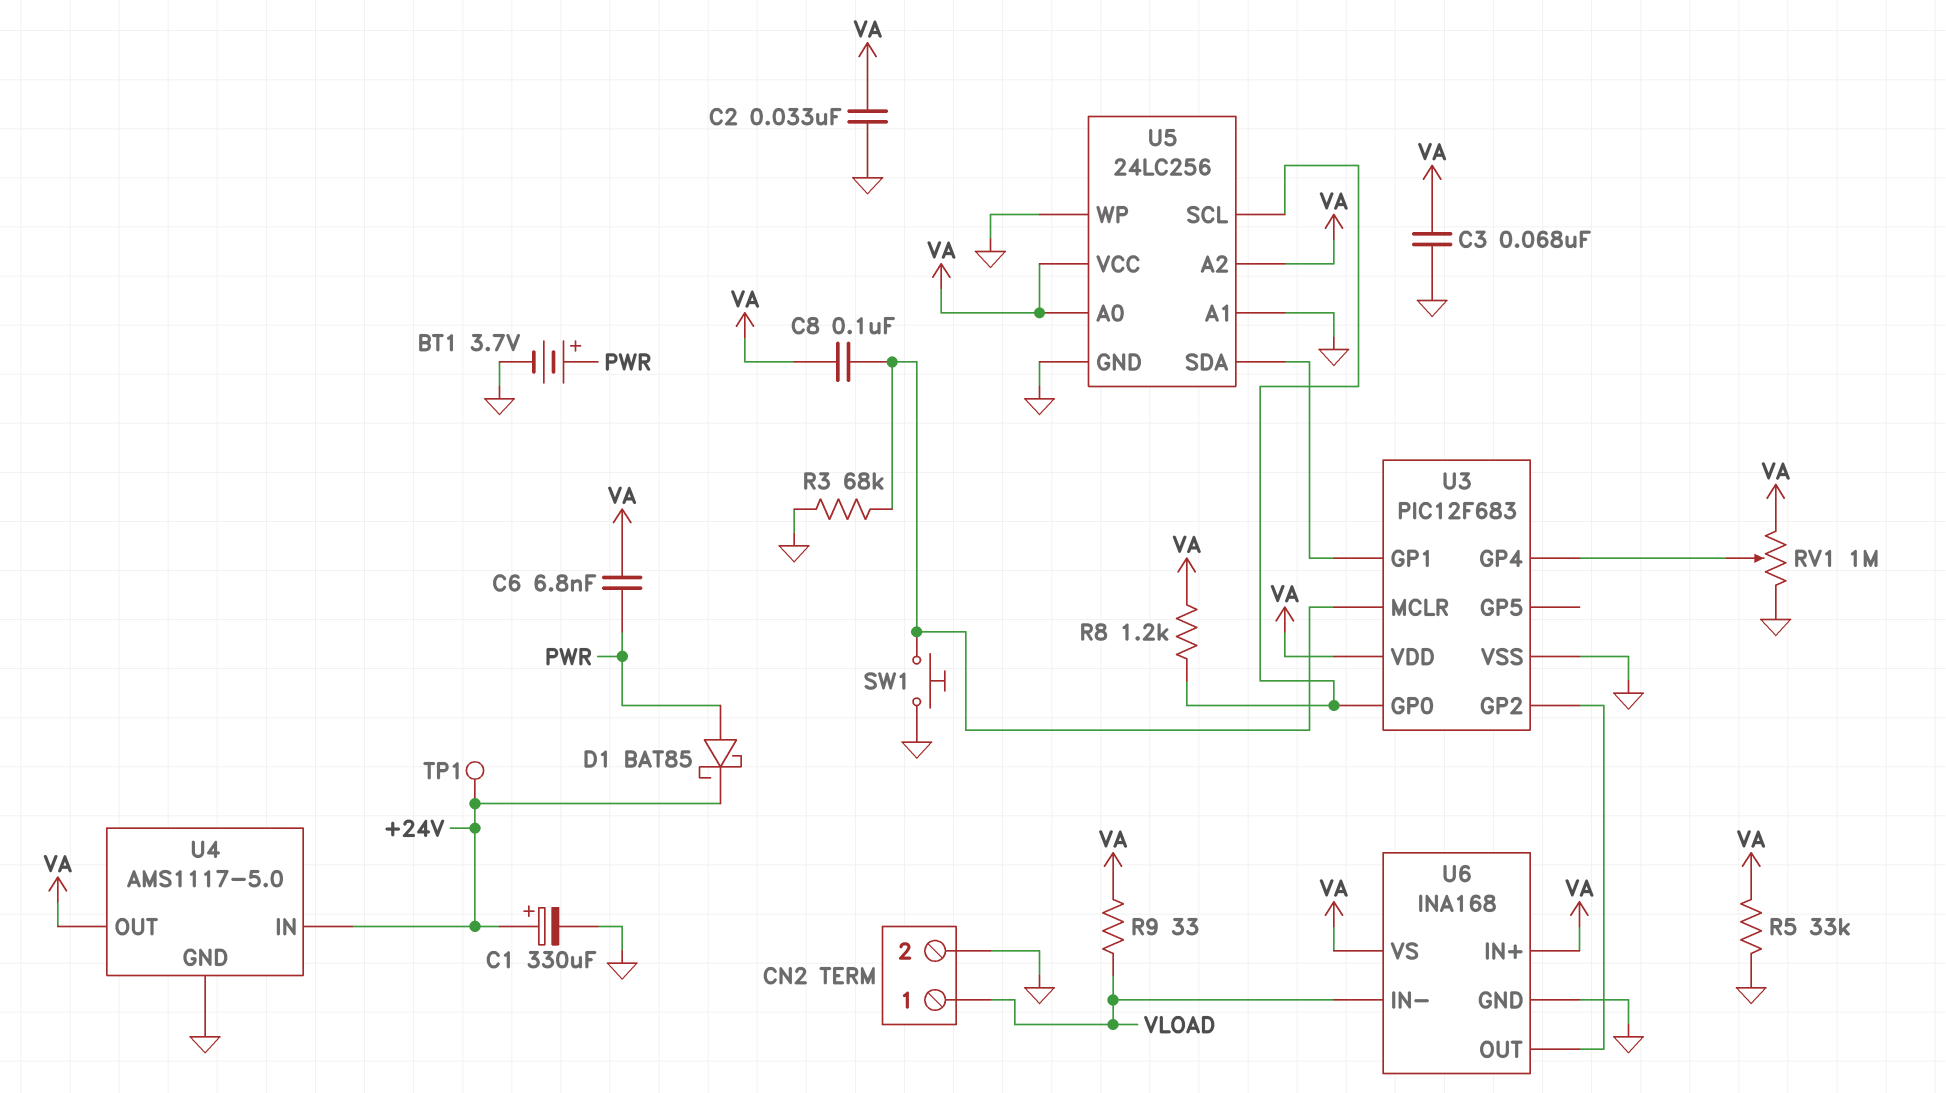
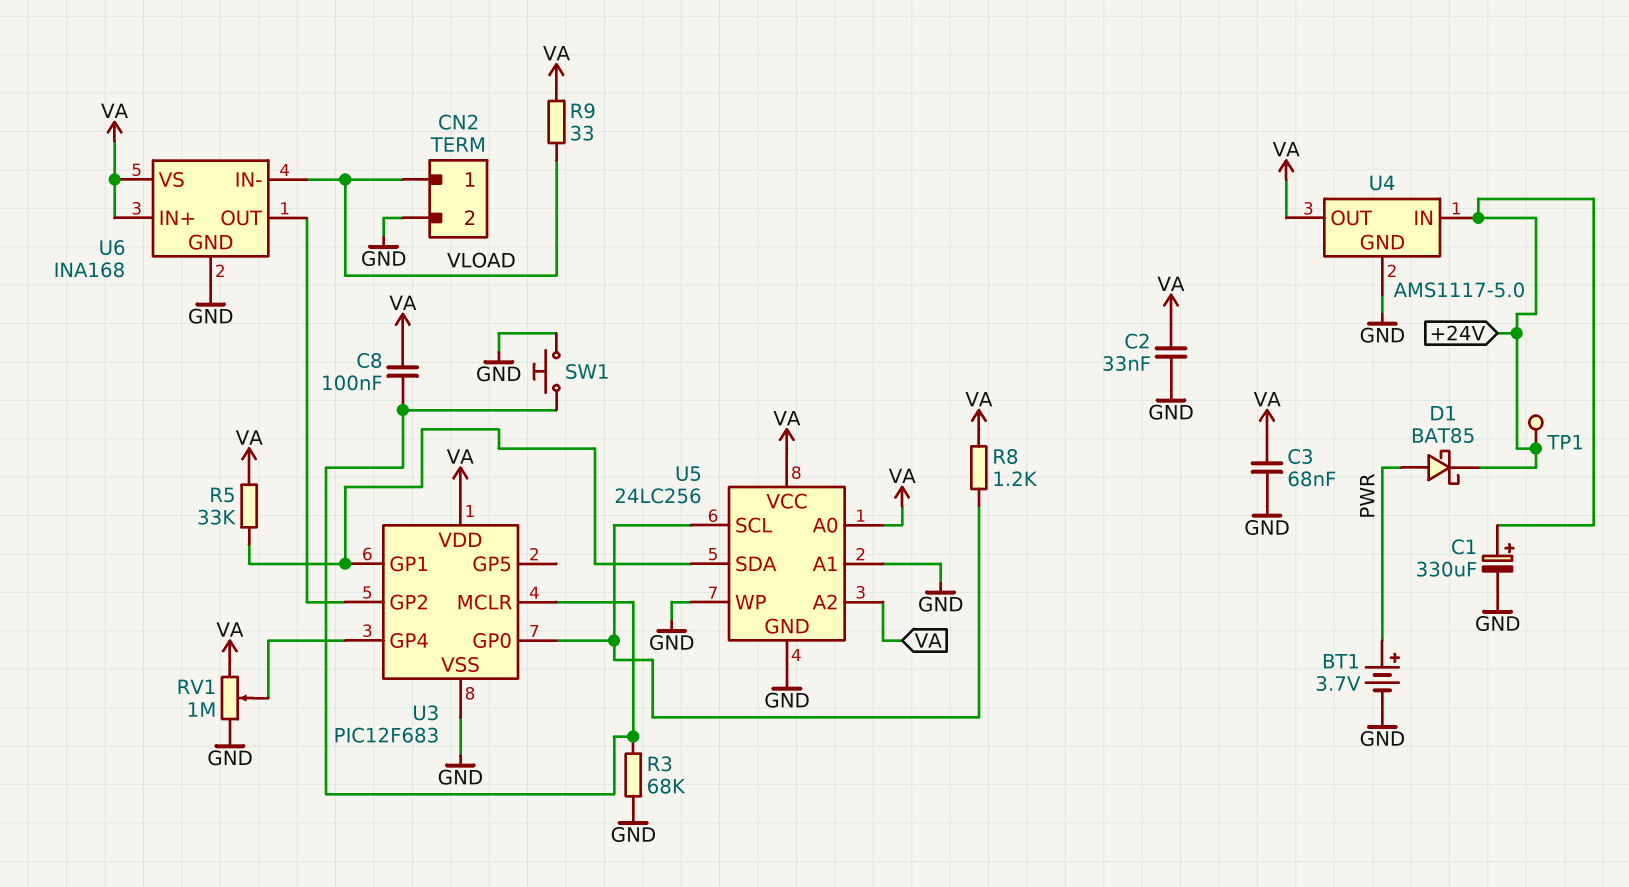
C6: 6.8nF (PWR, VA) -> none
R5: 33k (GND, VA) -> 33k (U3/GP1, VA)

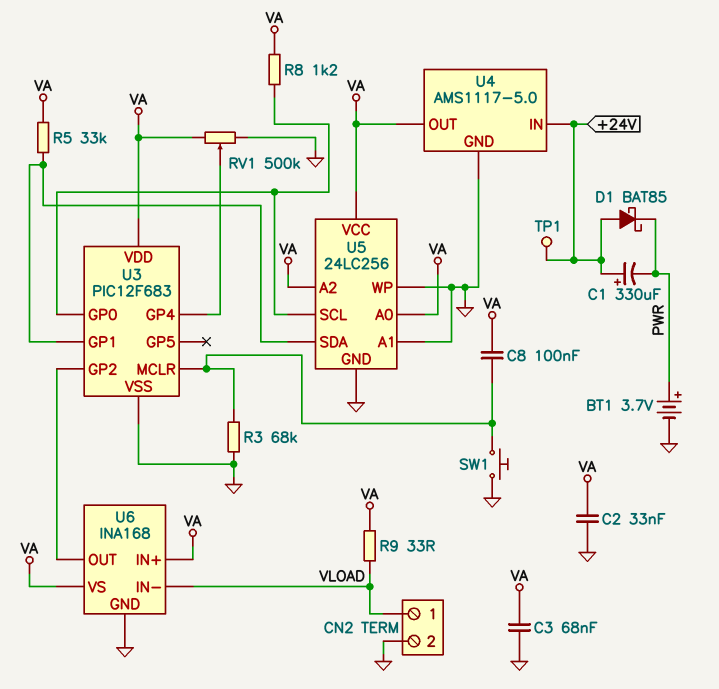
C1: 330uF (plus +24V, minus GND) -> 330uF (plus +24V, minus PWR)
D1: schottky BAT85 (A PWR, K +24V) -> schottky BAT85 (A +24V, K PWR)
RV1: 1M (GND, VA, wiper U3/GP4) -> 500k (GND, VA, wiper U3/GP4)

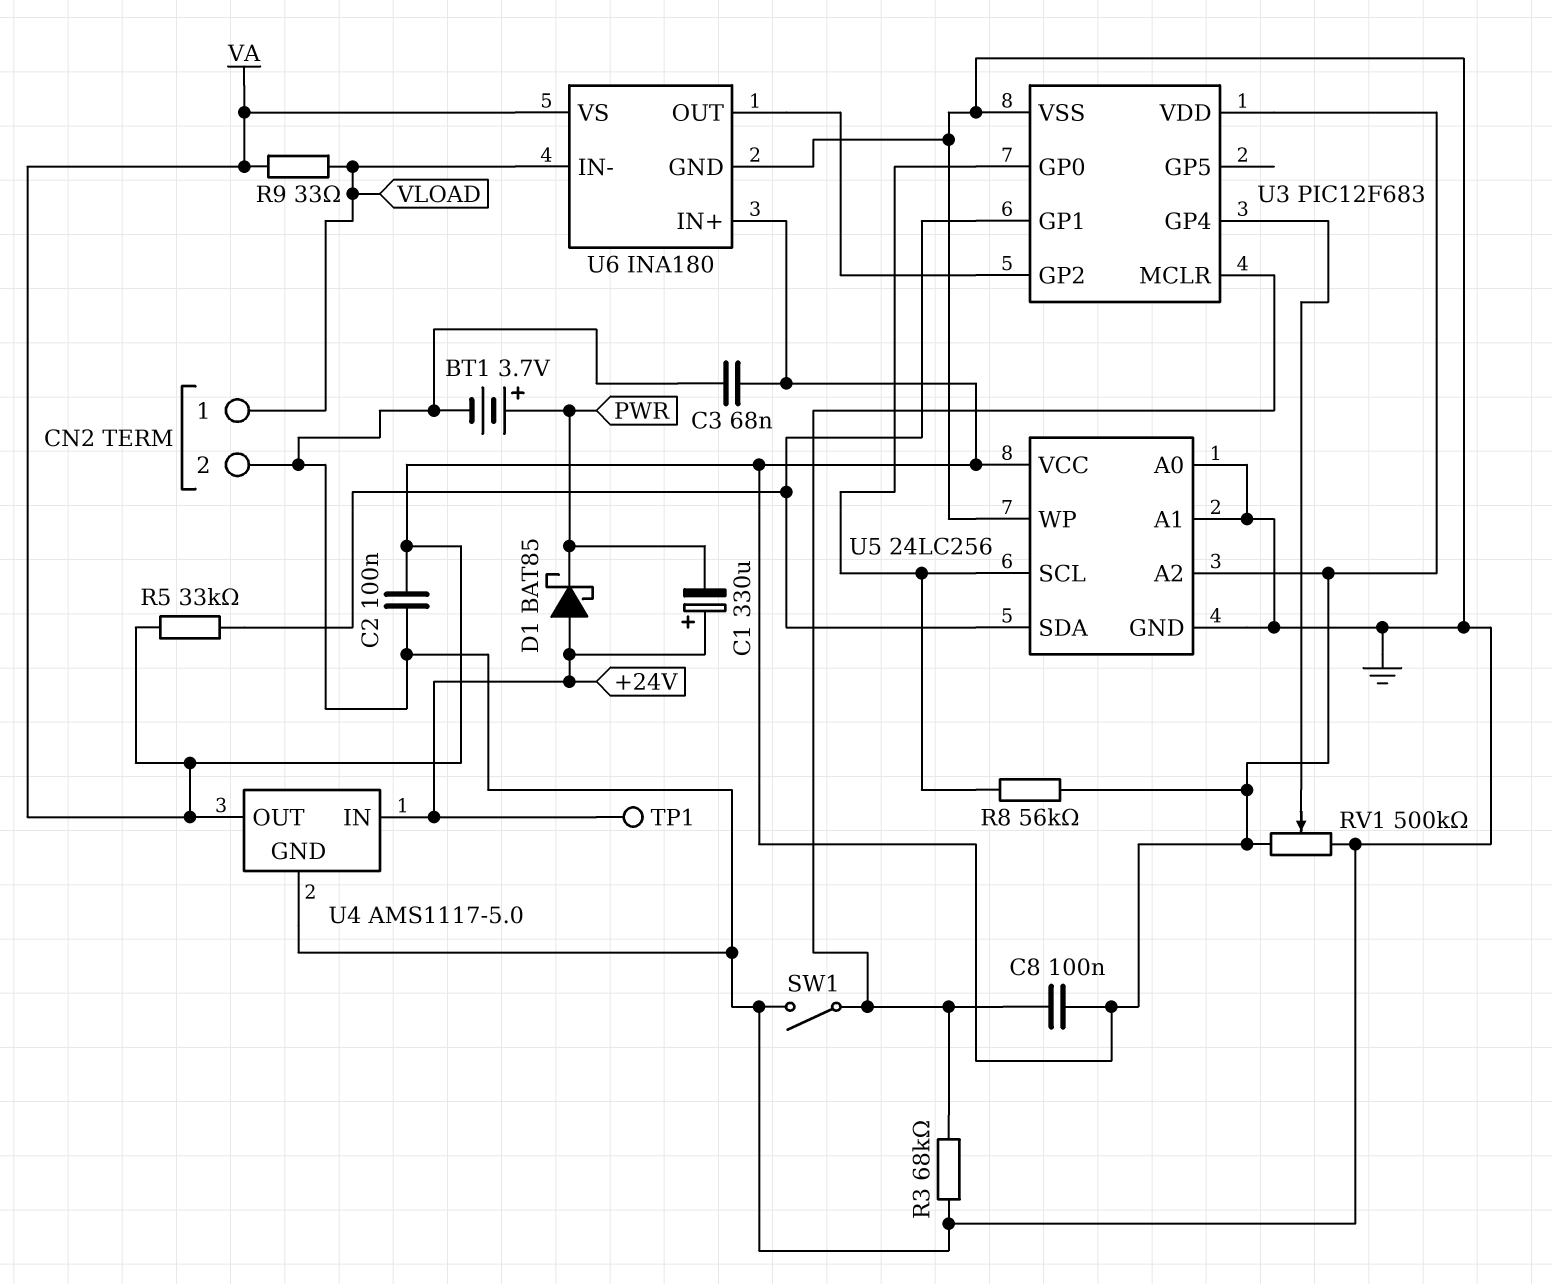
C2: 33nF (GND, VA) -> 100nF (GND, VA)
R8: 1.2k (U3/GP0, VA) -> 56k (U3/GP0, VA)
SW1: button (GND, U3/MCLR) -> switch (GND, U3/MCLR)
U5 pin A0: VA -> GND
U6: INA168 -> INA180

